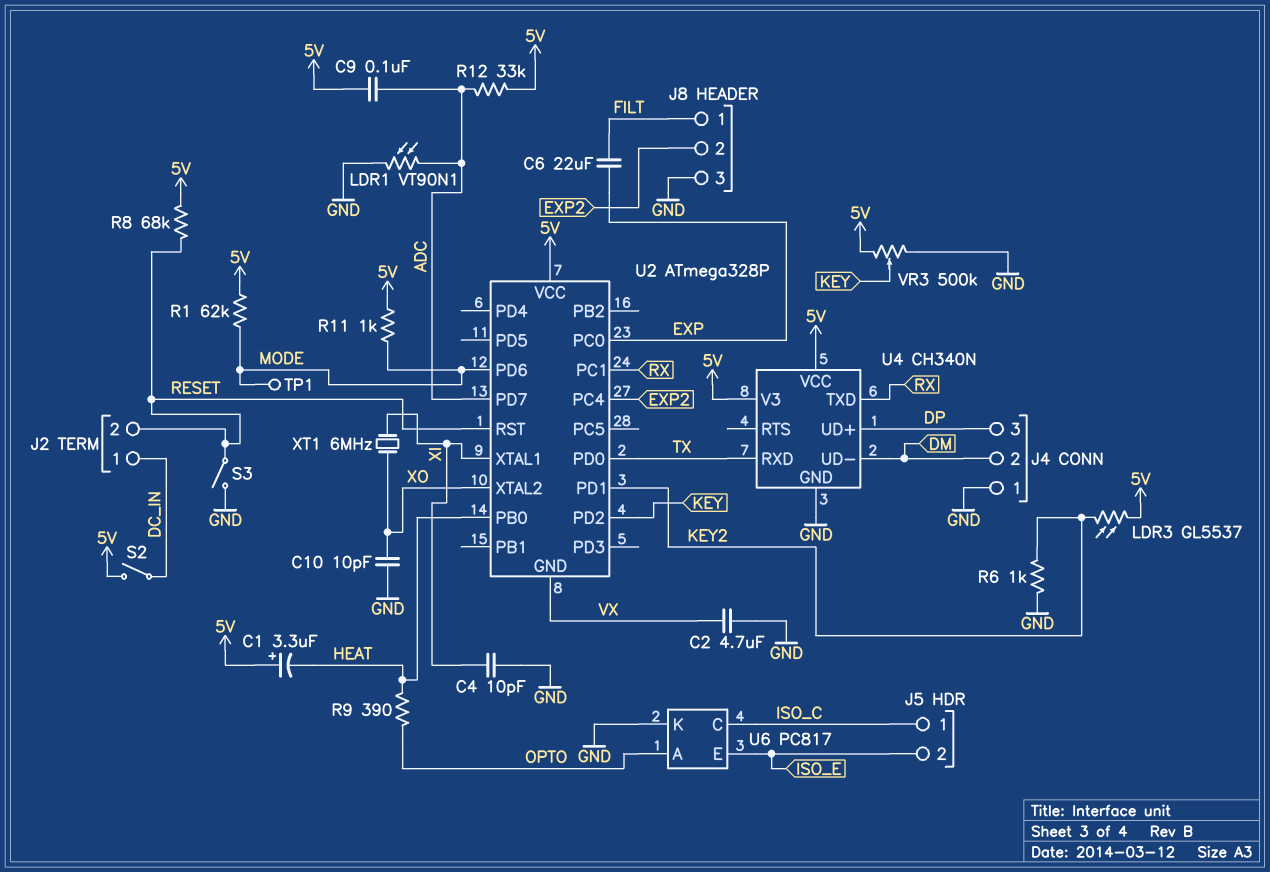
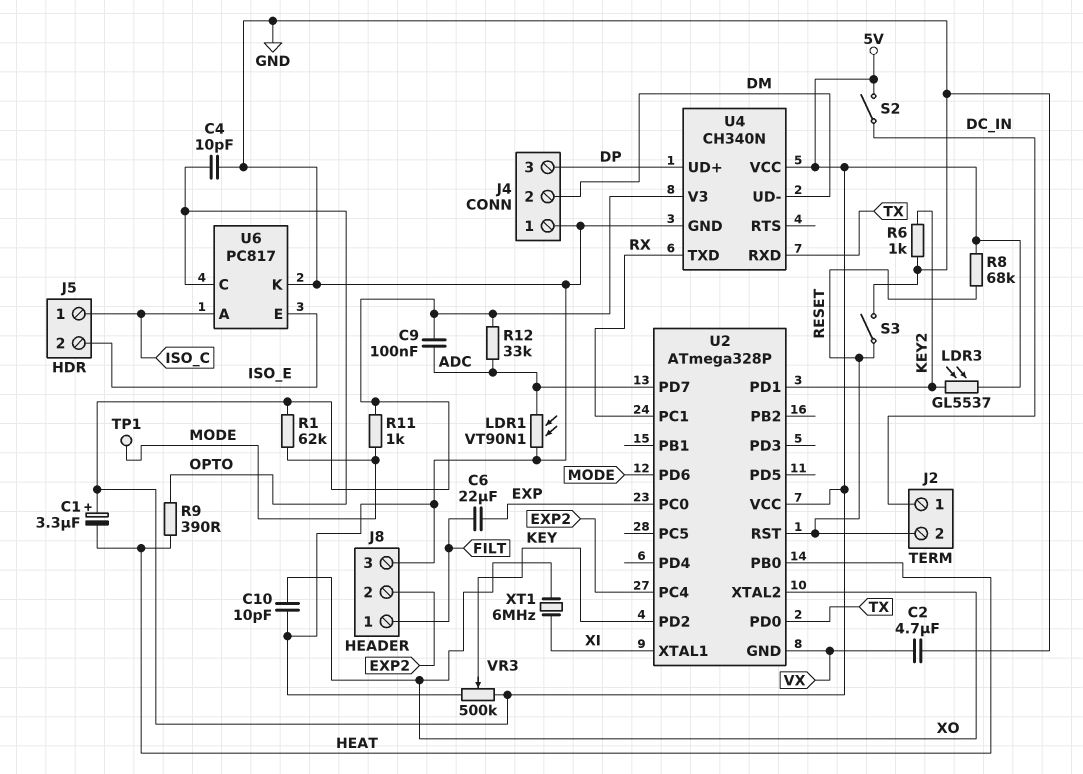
C4: 10pF (GND, XI) -> 10pF (GND, OPTO)
U6 pin A: OPTO -> ISO_C
U6 pin C: ISO_C -> OPTO

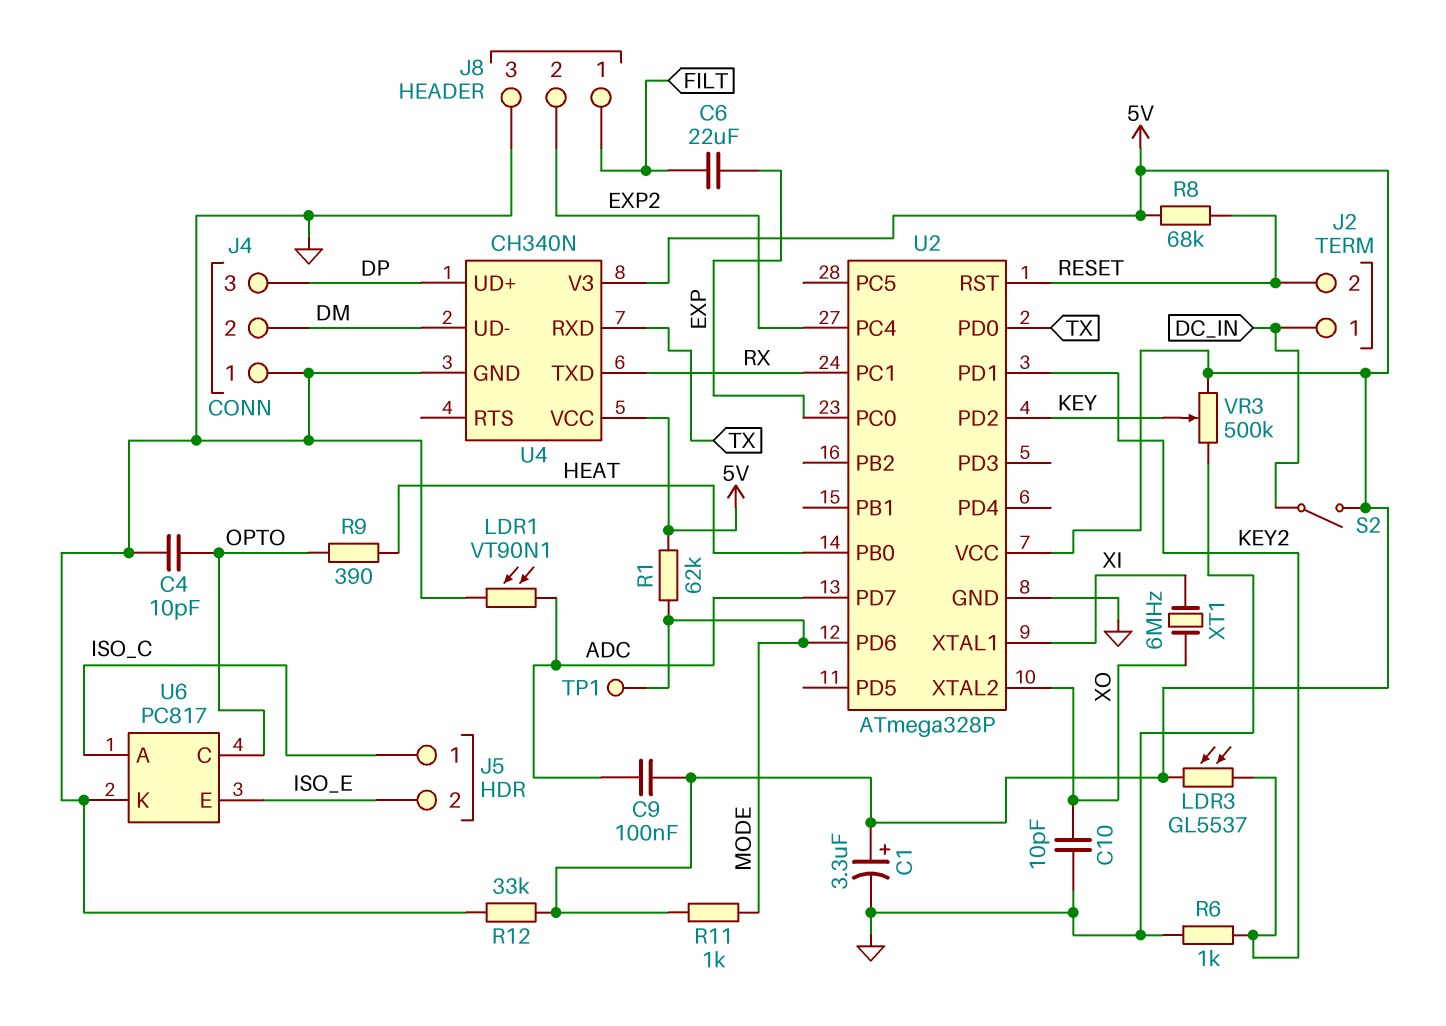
C1: 3.3uF (plus 5V, minus HEAT) -> 3.3uF (plus 5V, minus GND)
C2: 4.7uF (GND, VX) -> none
R12: 33k (5V, ADC) -> 33k (5V, GND)
S3: switch (GND, RESET) -> none
U2 pin GND: VX -> GND

